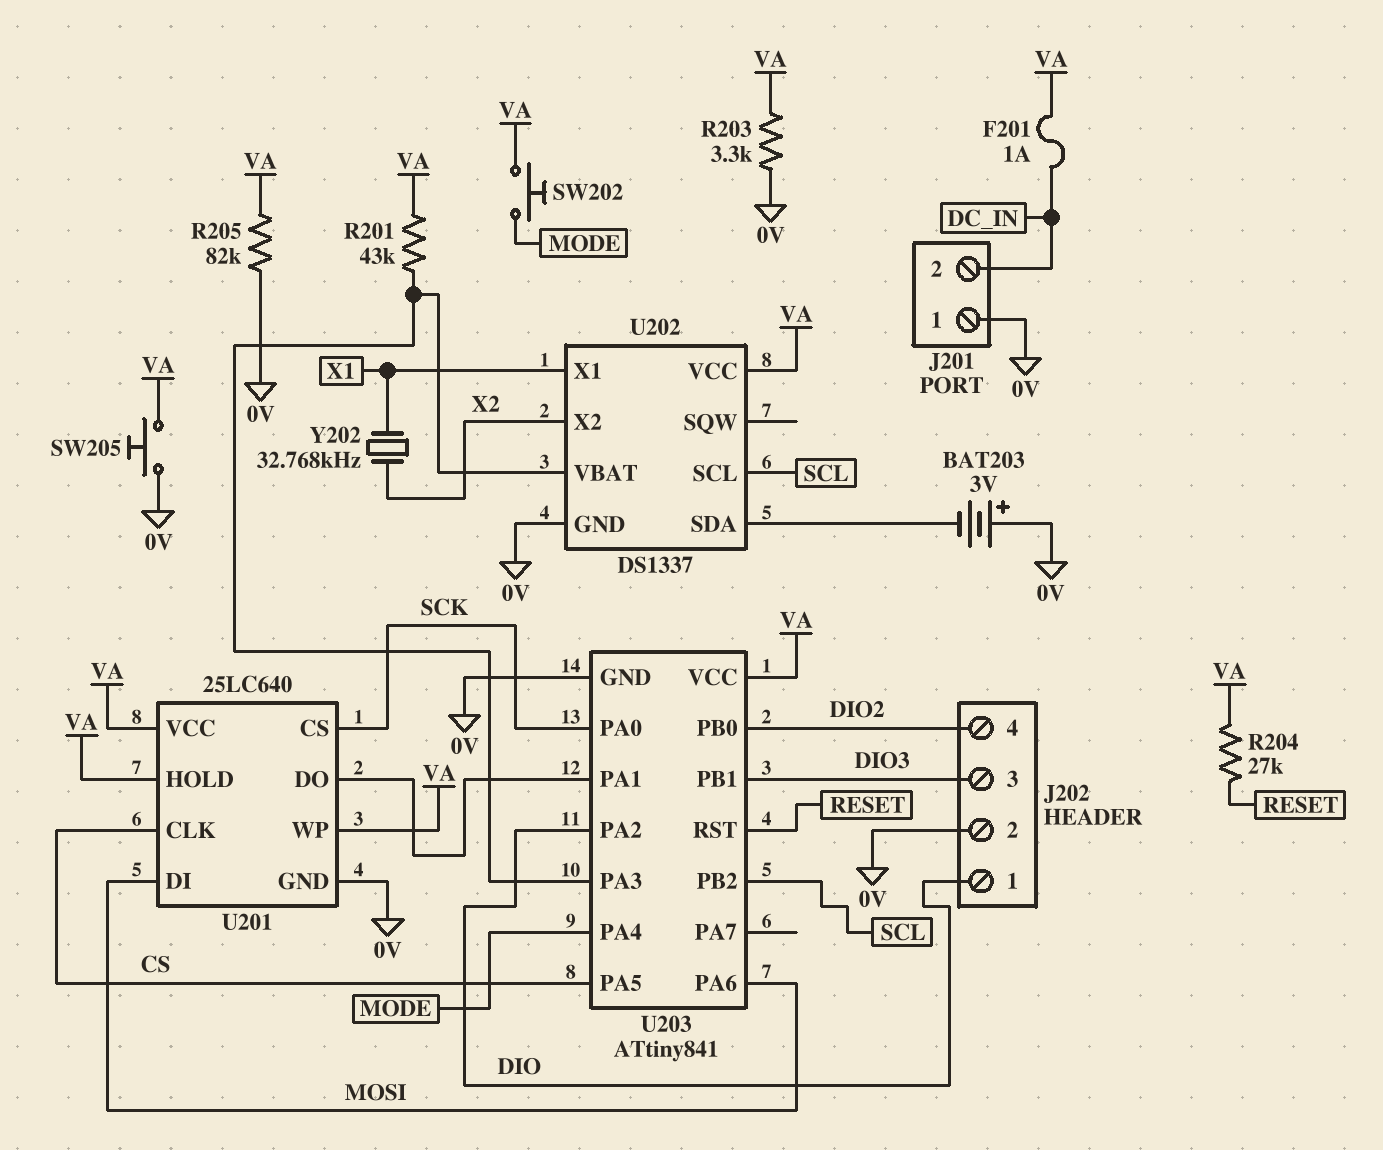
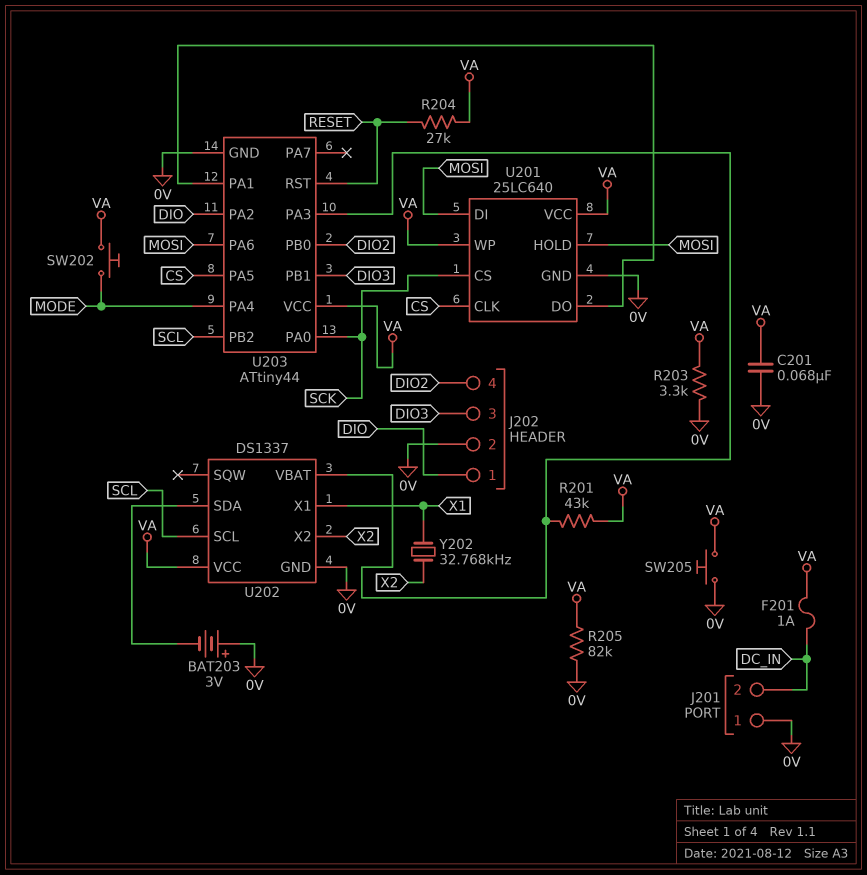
C201: none -> 68nF (0V, VA)
U201 pin HOLD: VA -> MOSI
U203: ATtiny841 -> ATtiny44

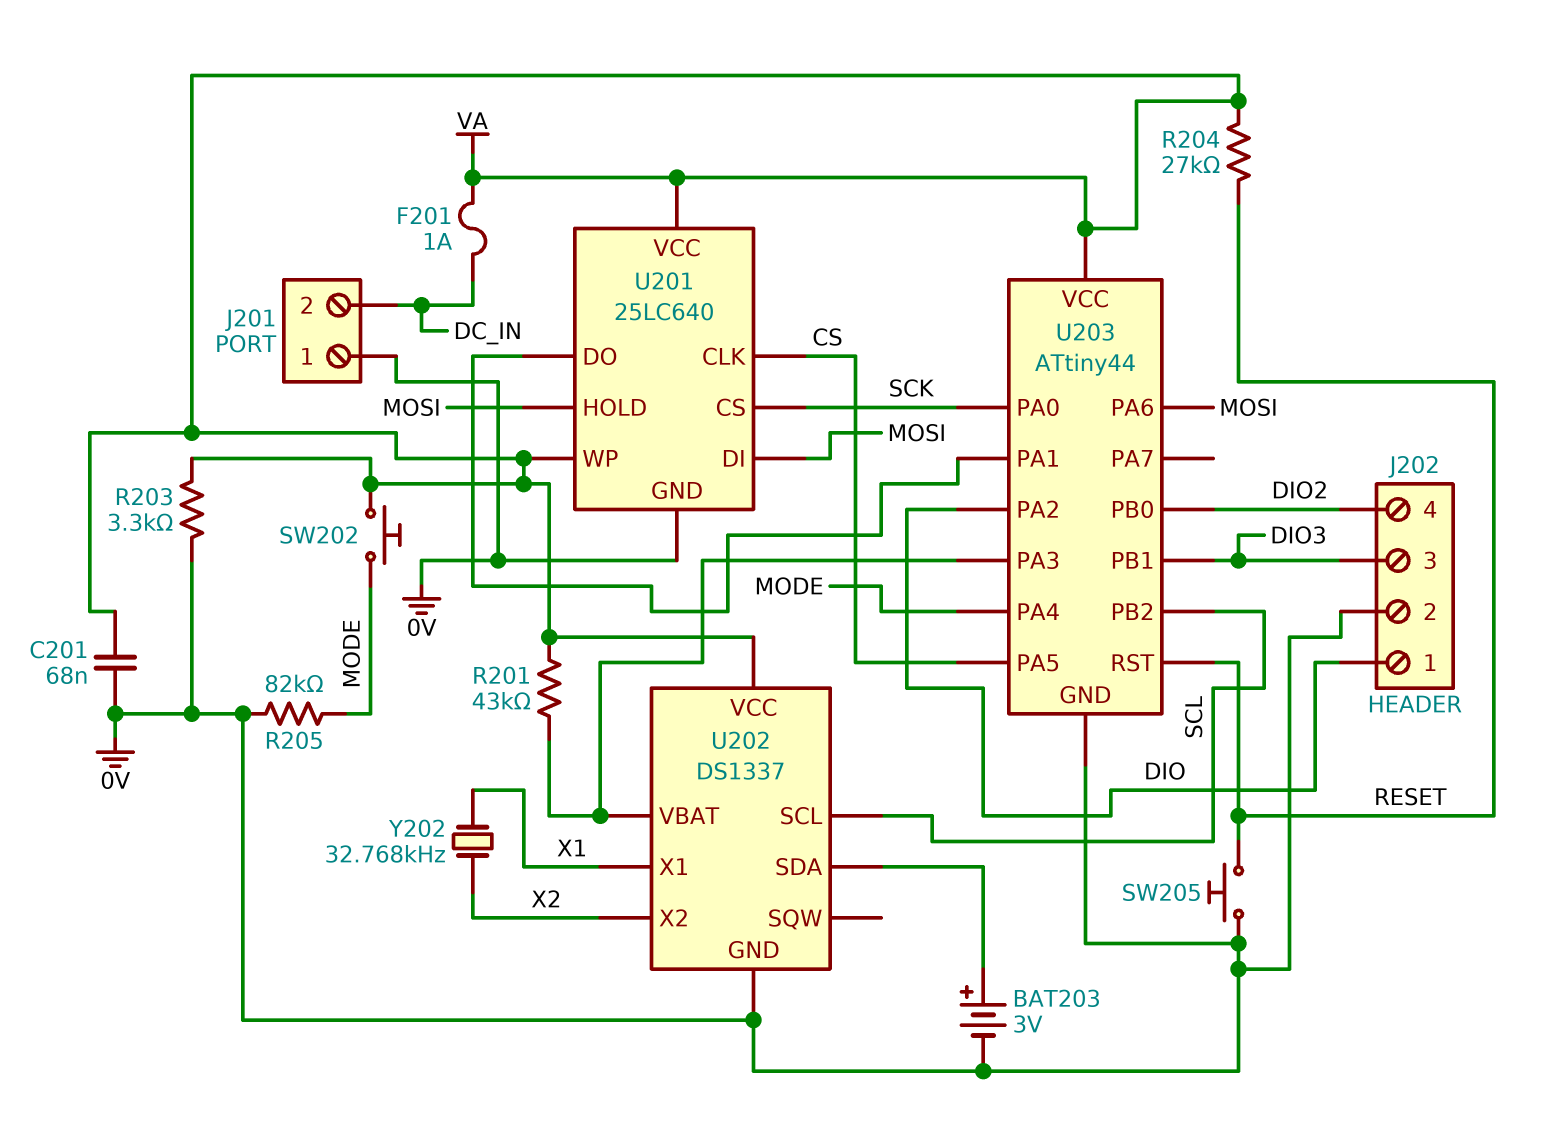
BAT203: 3V (plus 0V, minus U202/SDA) -> 3V (plus U202/SDA, minus 0V)
R205: 82k (0V, VA) -> 82k (0V, MODE)
SW205: button (0V, VA) -> button (0V, RESET)

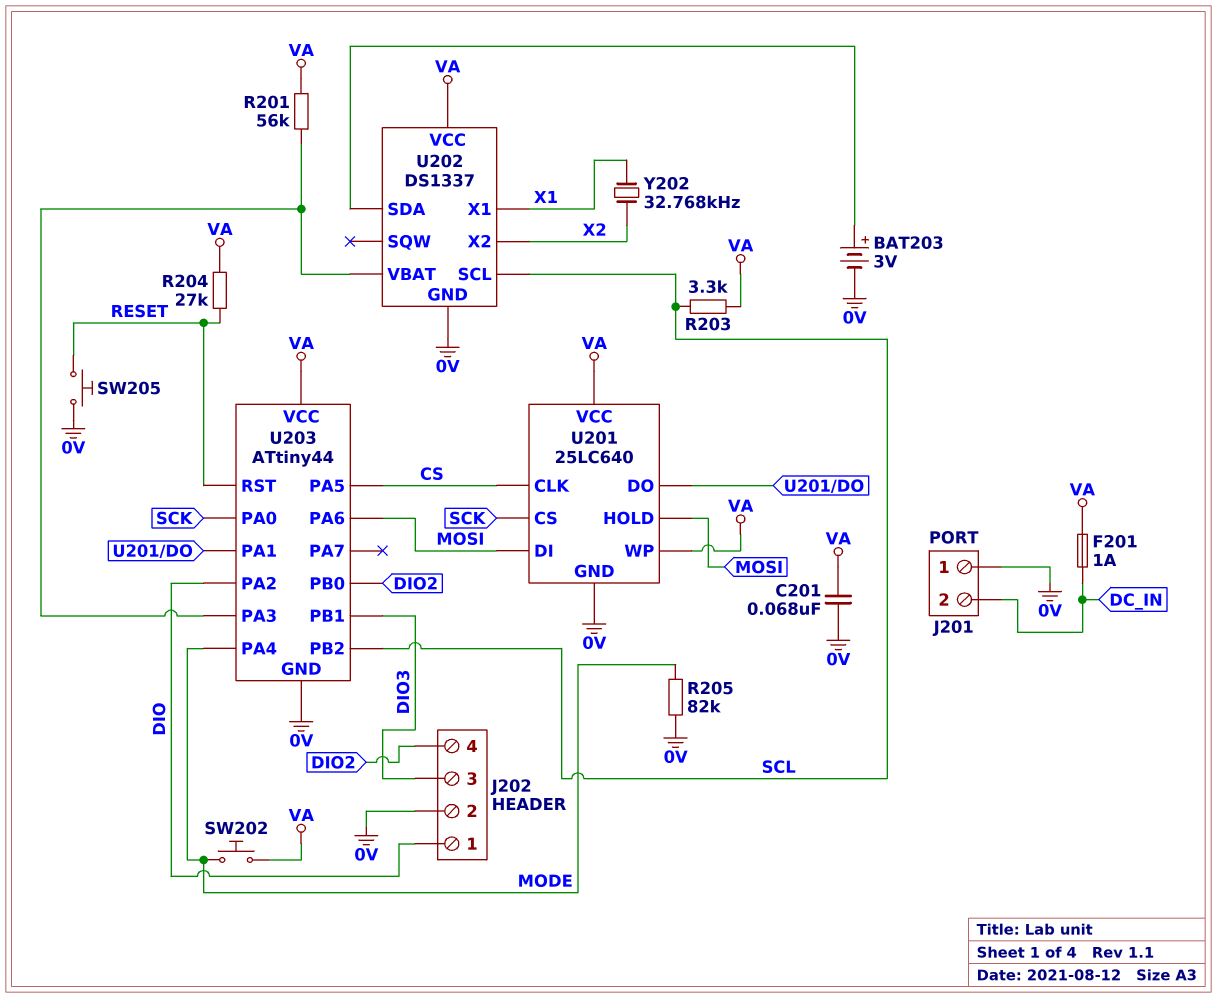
R201: 43k (U202/VBAT, VA) -> 56k (U202/VBAT, VA)
R203: 3.3k (0V, VA) -> 3.3k (SCL, VA)

